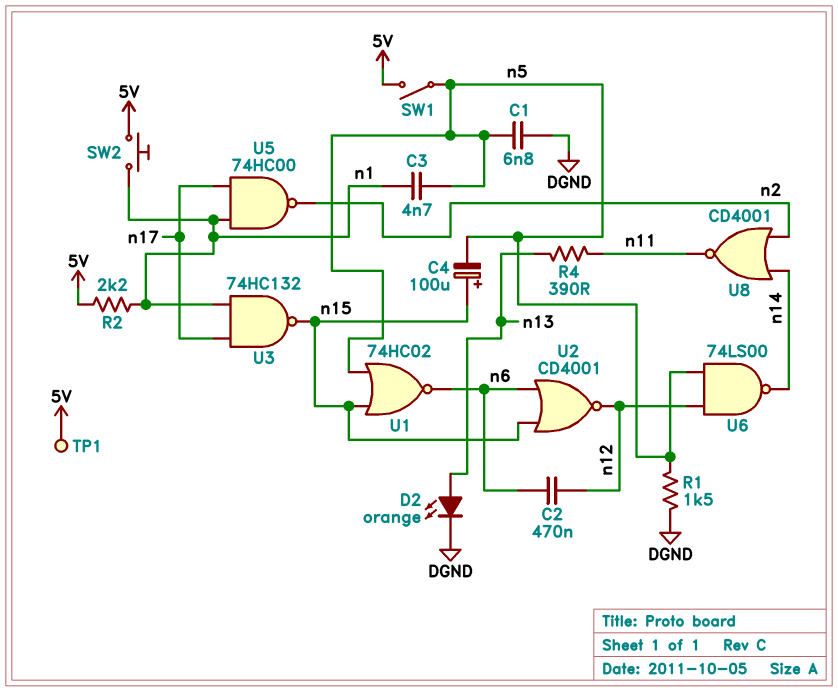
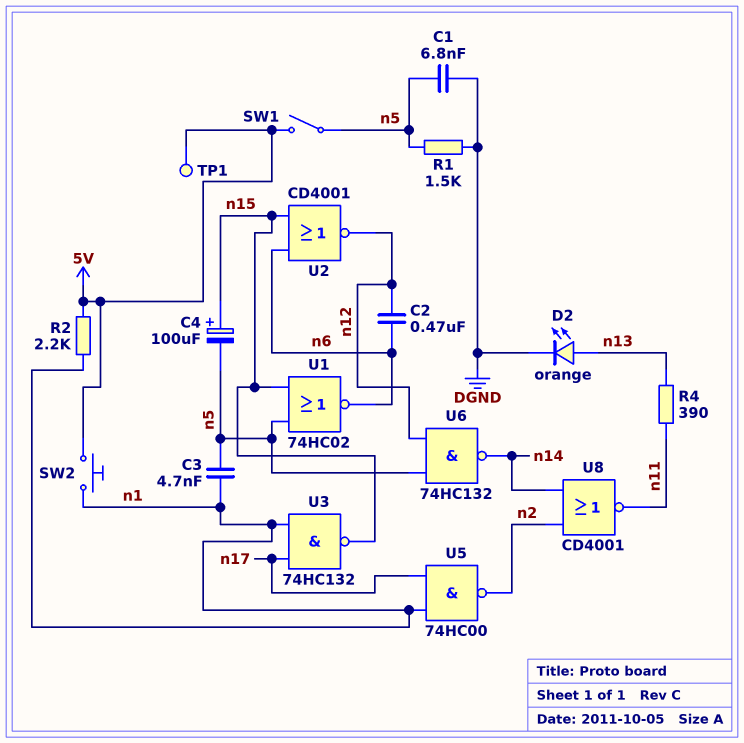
U6: NAND 74LS00 (in n5, in n12, out n14) -> NAND 74HC132 (in n5, in n12, out n14)

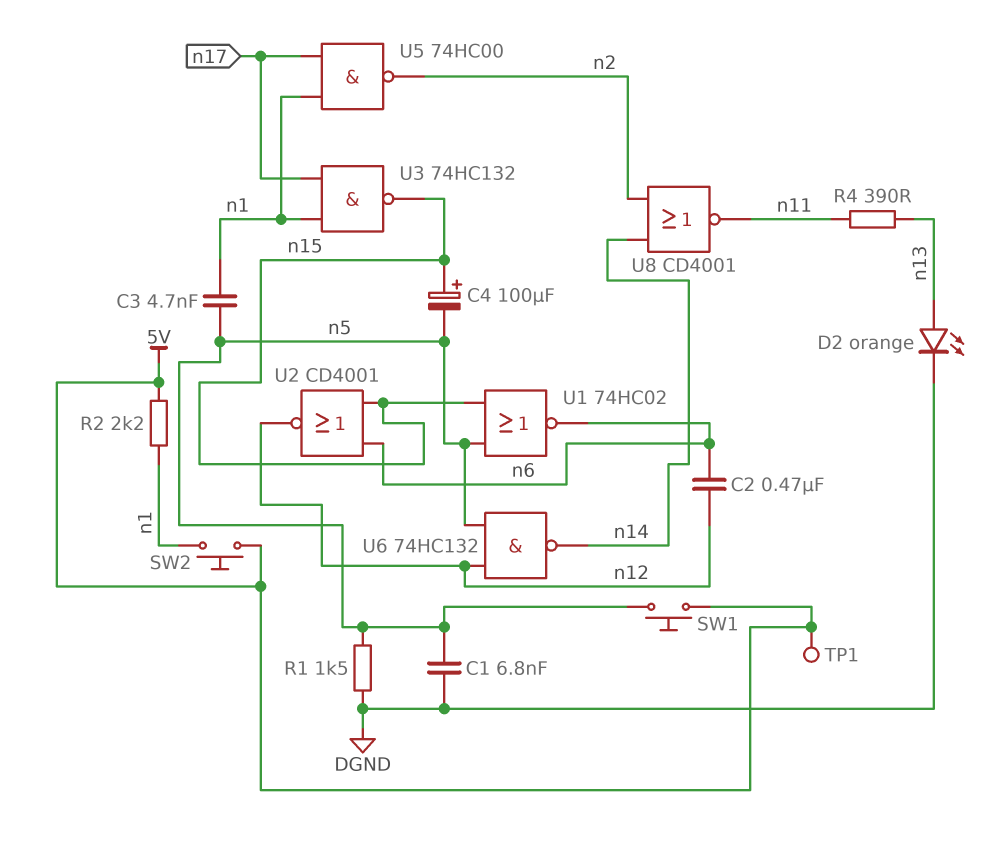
SW1: switch (5V, n5) -> button (5V, n5)

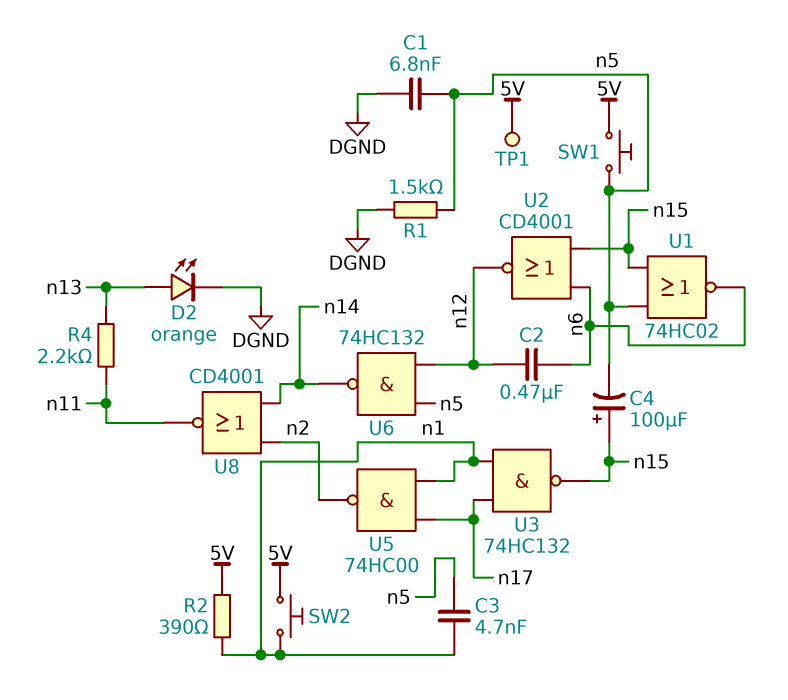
R2: 2.2k (5V, n1) -> 390 (5V, n1)
R4: 390 (n11, n13) -> 2.2k (n11, n13)

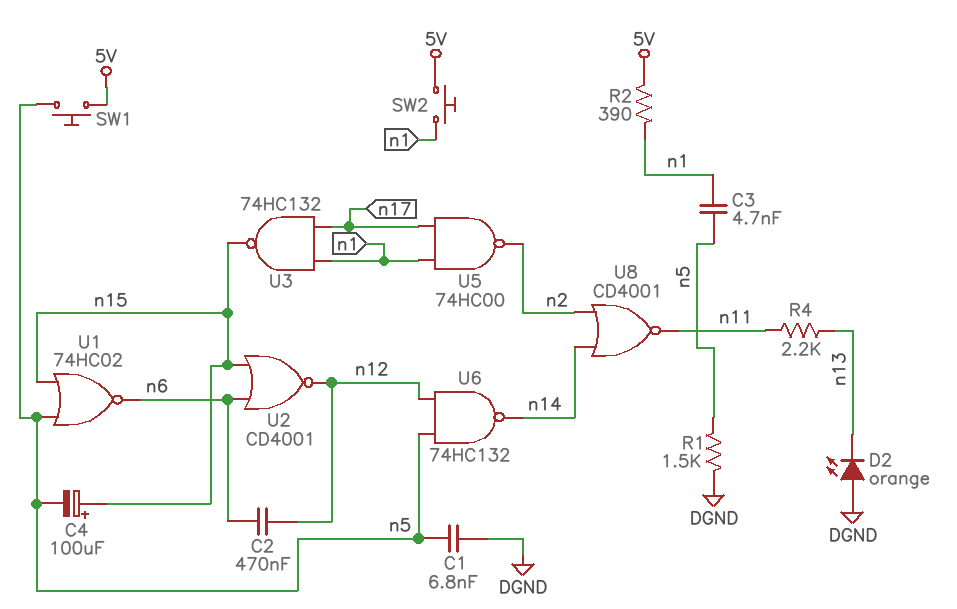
D2: LED orange (A n13, K DGND) -> LED orange (A DGND, K n13)
TP1: test point (5V) -> none

